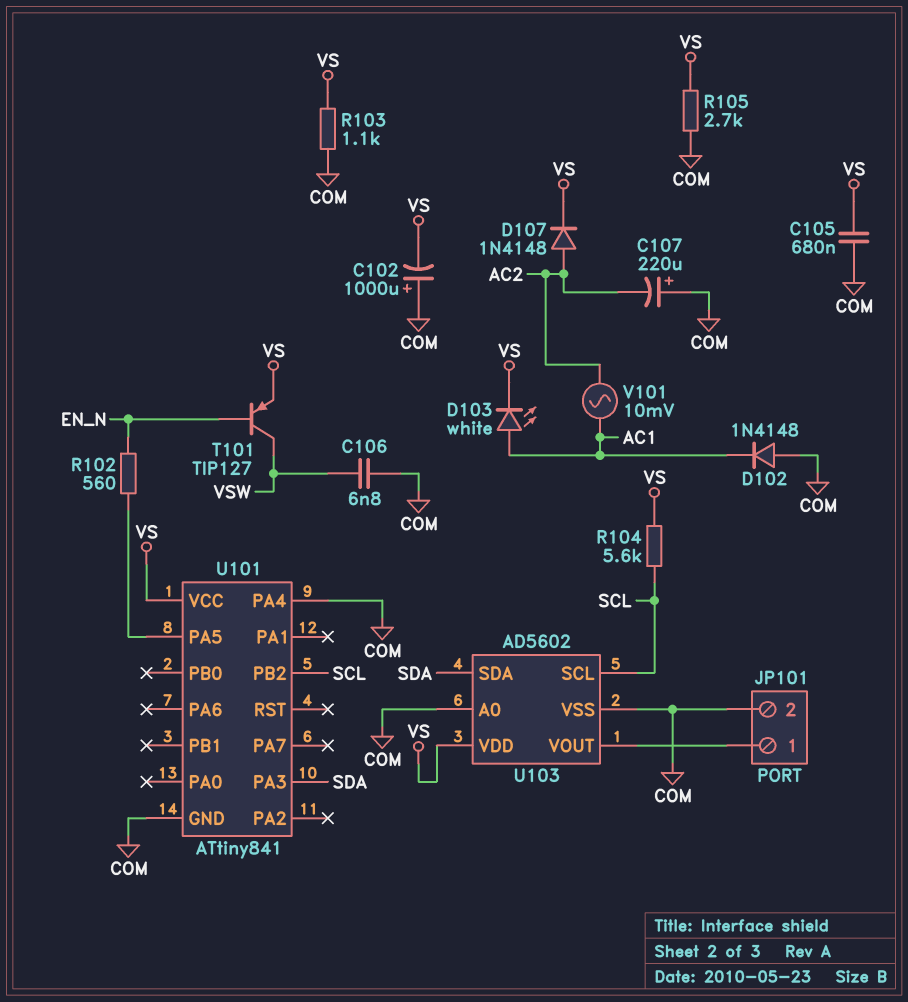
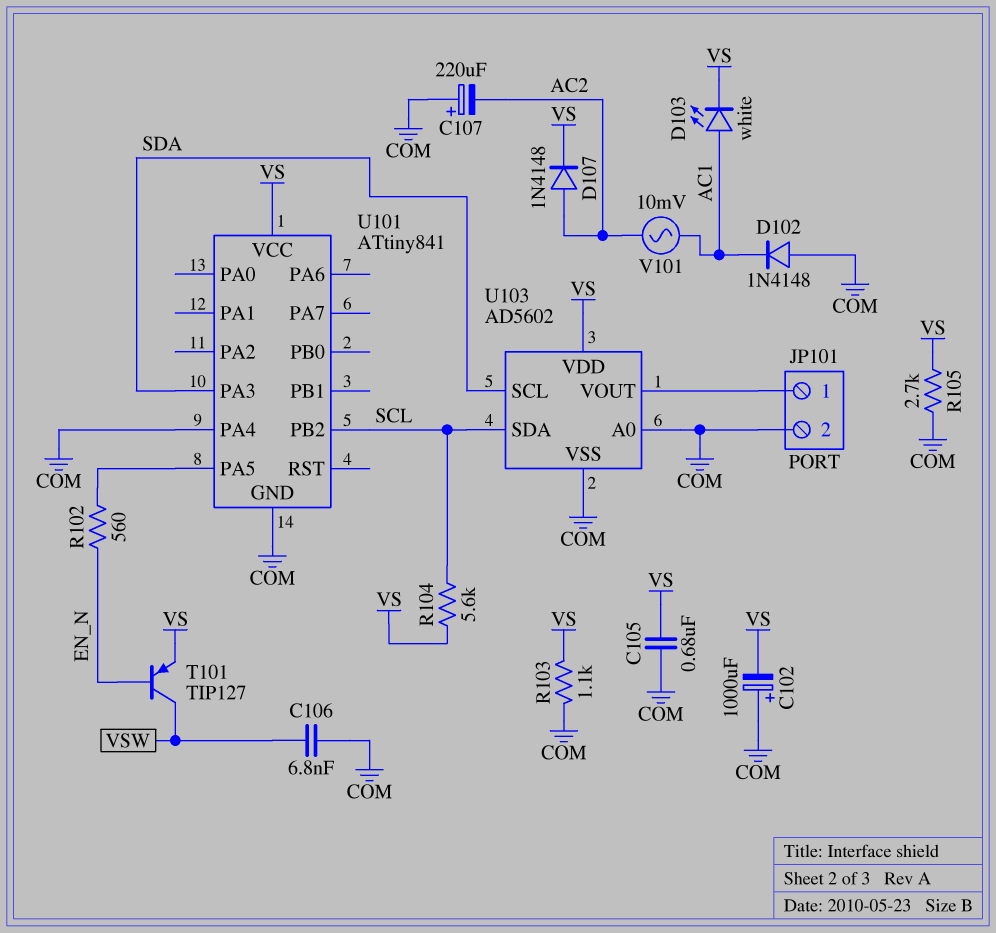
U103 pin SCL: SCL -> SDA
U103 pin SDA: SDA -> SCL

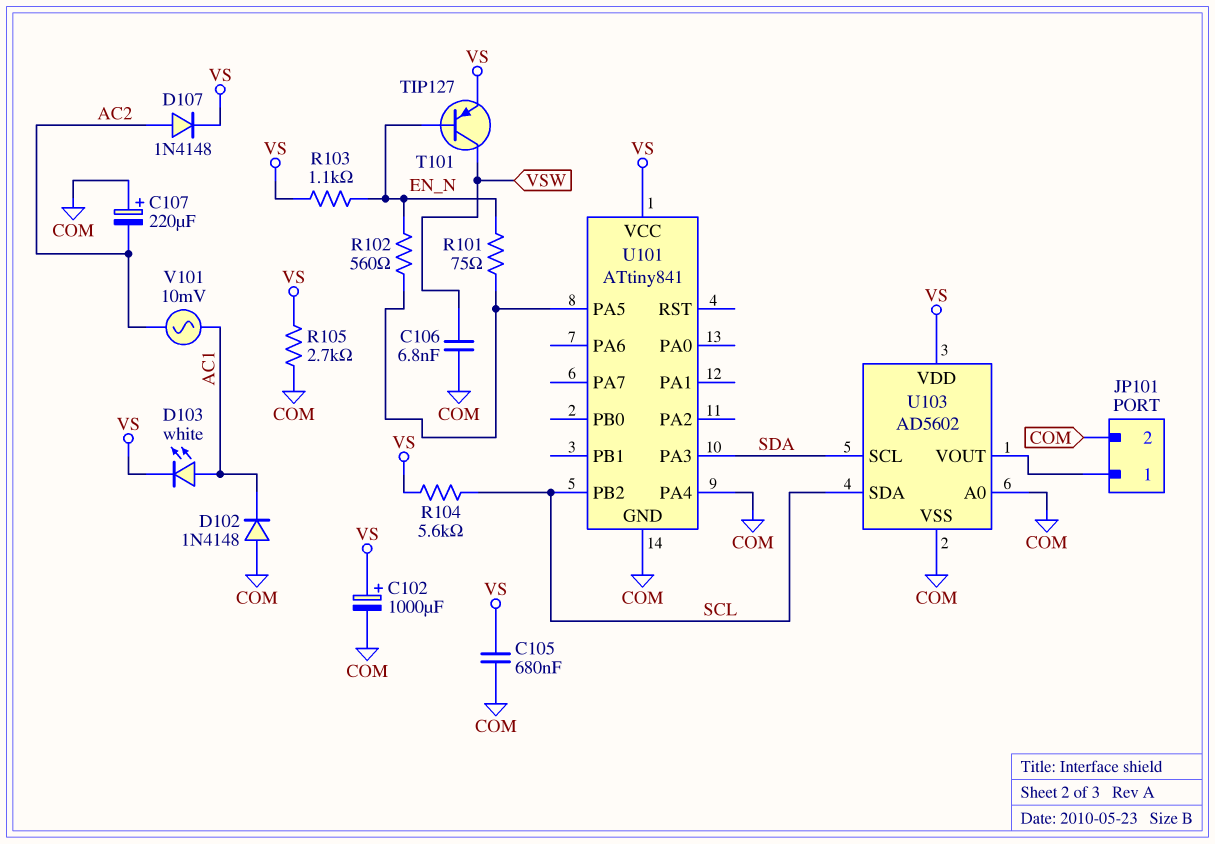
C102: 1000uF (plus COM, minus VS) -> 1000uF (plus VS, minus COM)
R101: none -> 75 (EN_N, U101/PA5)
R103: 1.1k (COM, VS) -> 1.1k (EN_N, VS)

